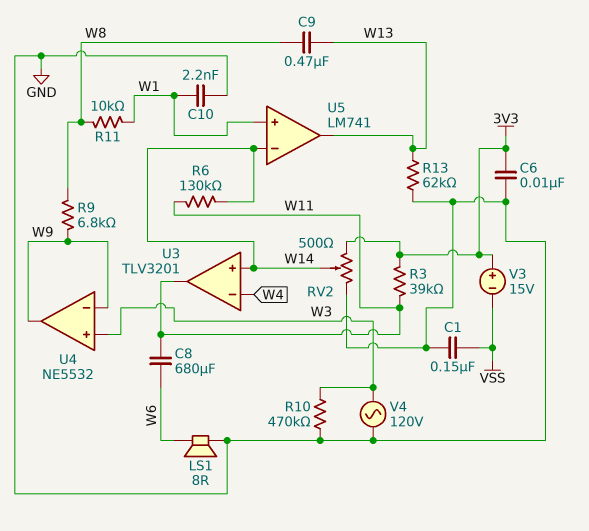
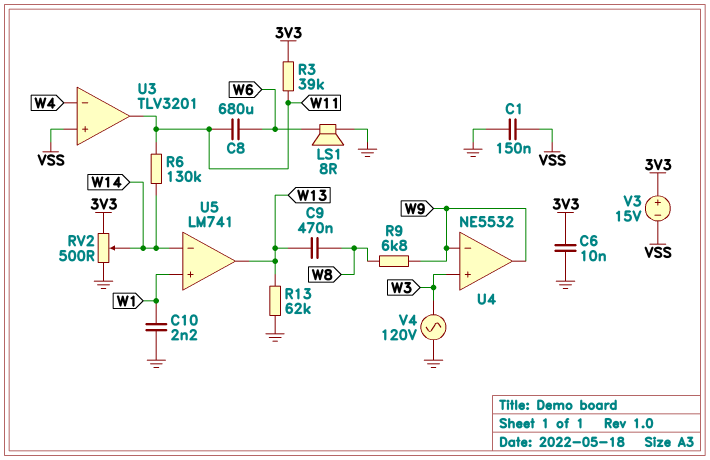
R10: 470k (GND, W3) -> none
R11: 10k (W1, W8) -> none
U3 pin in+: W14 -> VSS

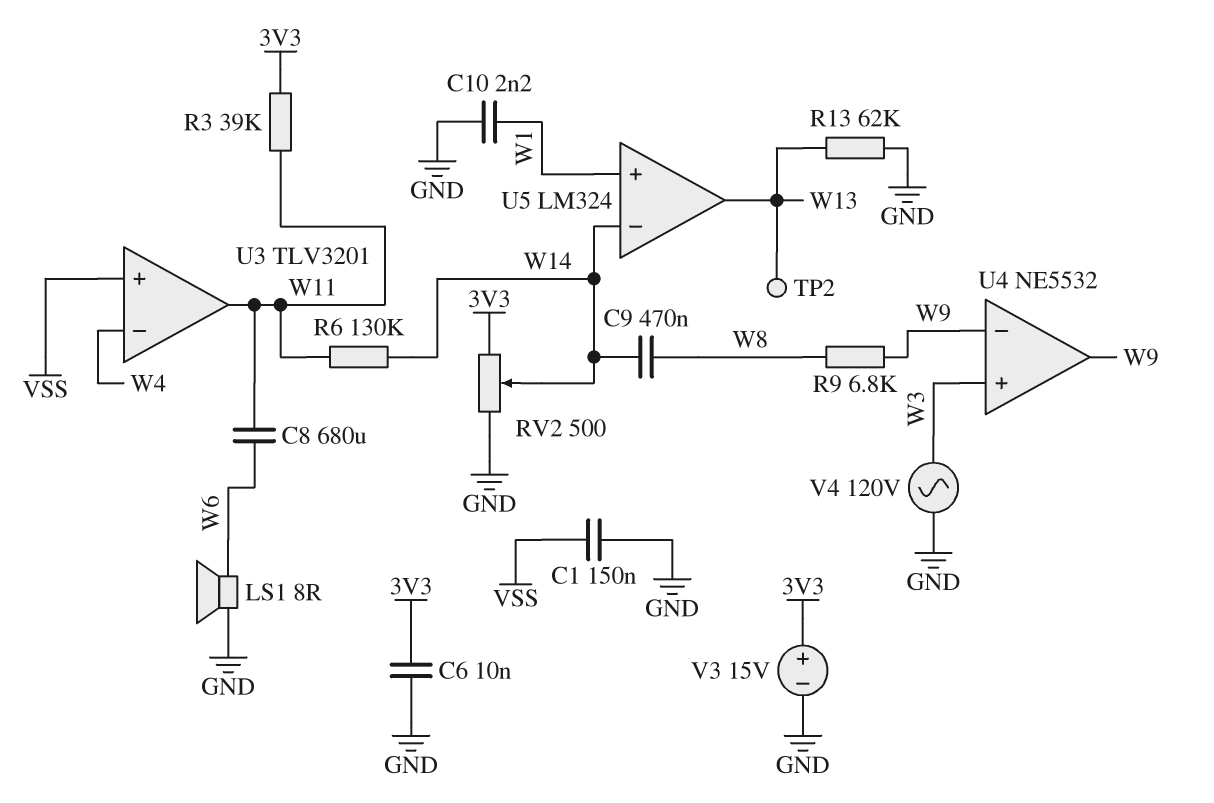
C9: 470nF (W8, W13) -> 470nF (W8, W14)
TP2: none -> test point (W13)
U5: LM741 -> LM324
V3: 15V (plus 3V3, minus VSS) -> 15V (plus 3V3, minus GND)

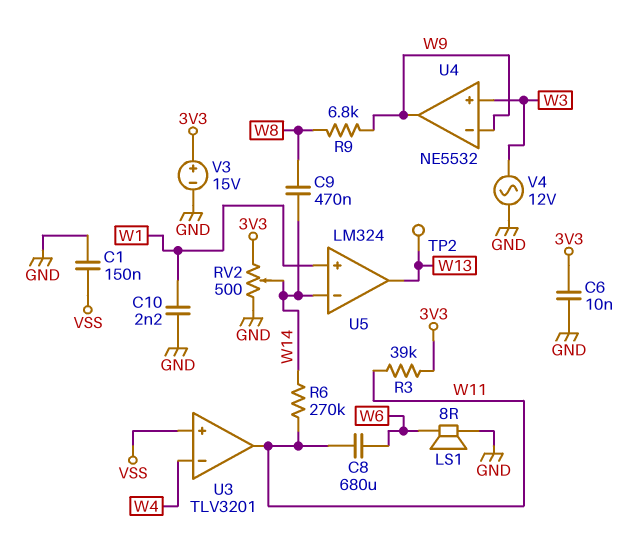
R6: 130k (W11, W14) -> 270k (W11, W14)
R13: 62k (GND, W13) -> none
V4: AC 120V (GND, W3) -> AC 12V (GND, W3)

